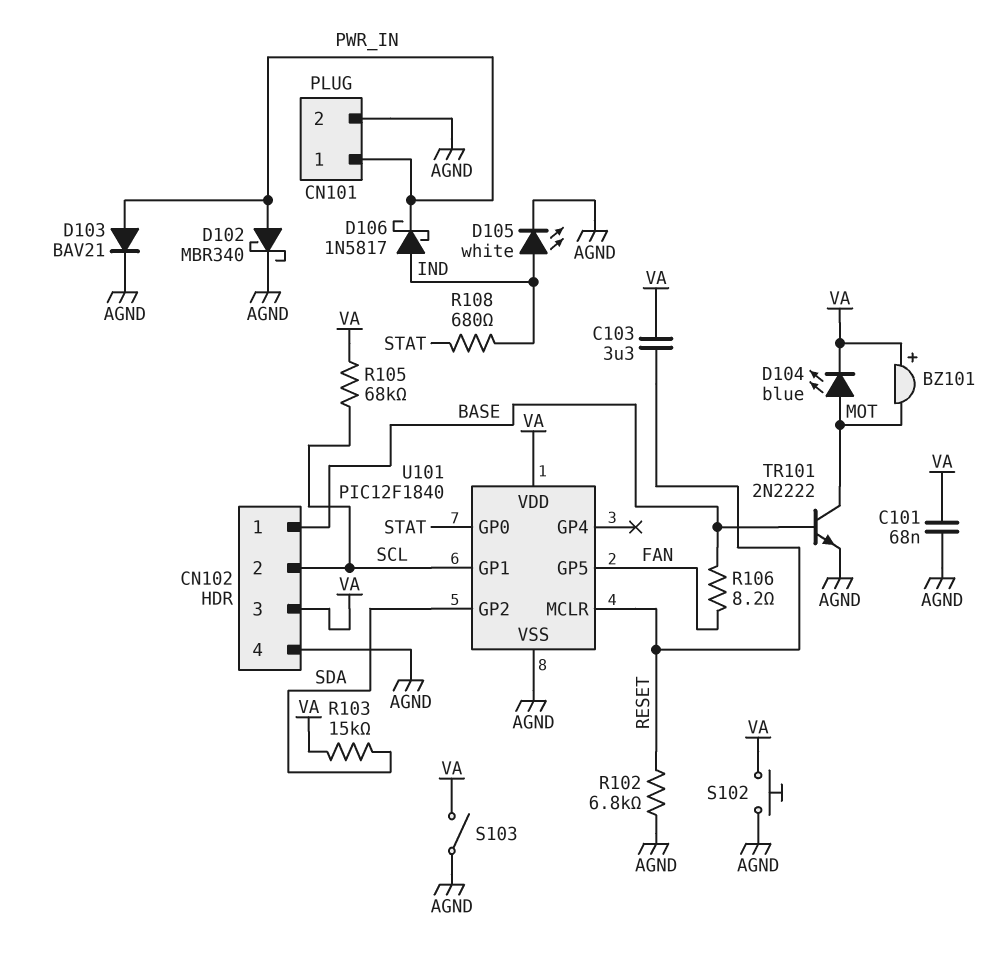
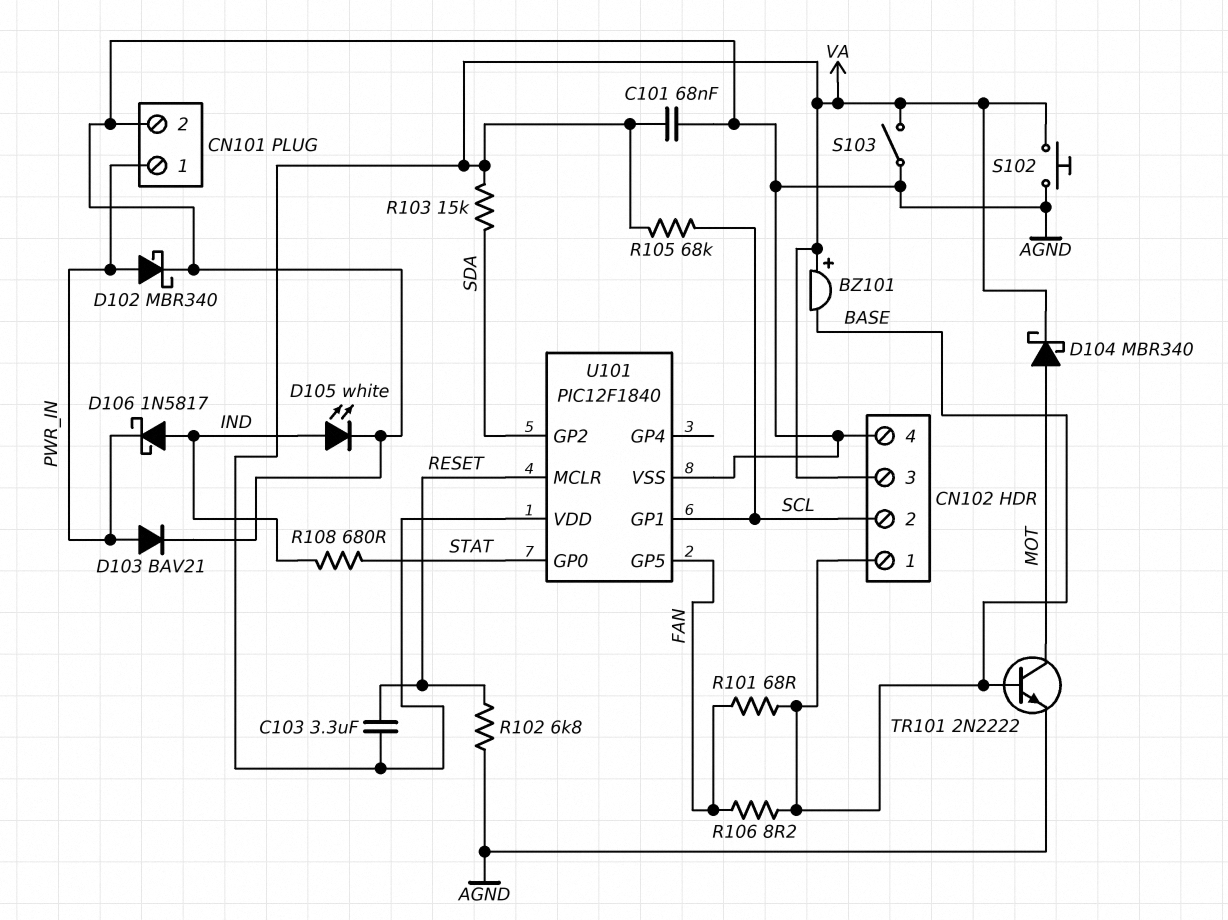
BZ101: buzzer (plus VA, minus MOT) -> buzzer (plus VA, minus BASE)
D104: LED blue (A MOT, K VA) -> schottky MBR340 (A MOT, K VA)
R101: none -> 68 (BASE, FAN)

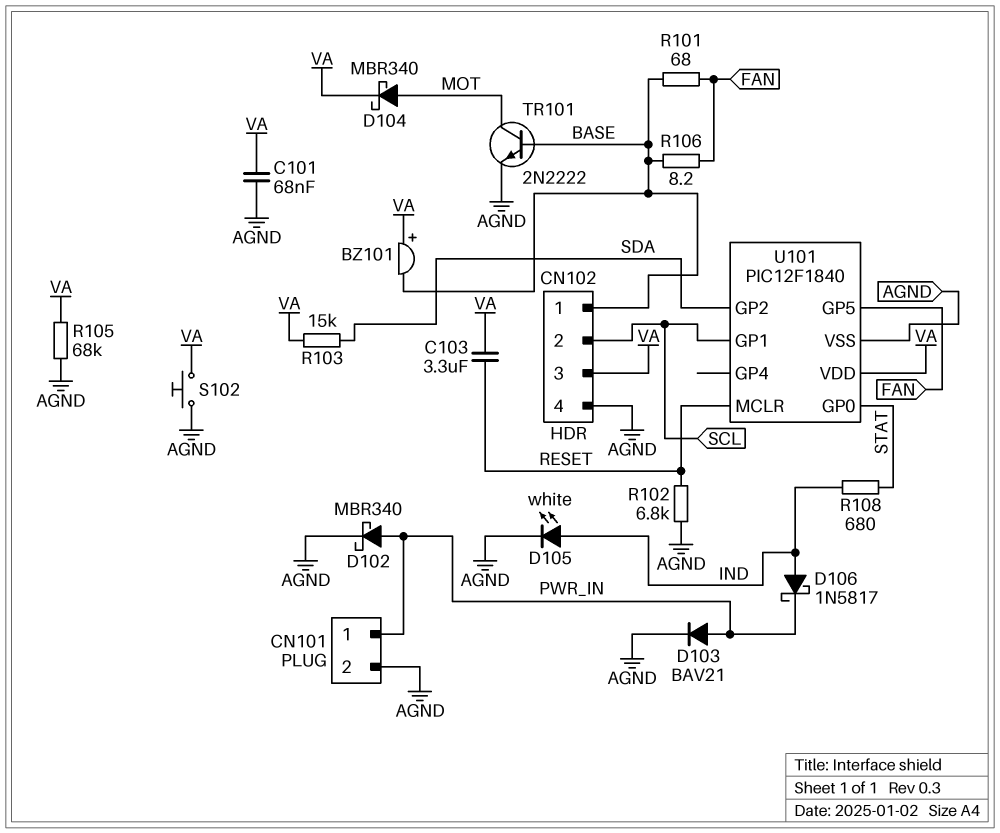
R105: 68k (SCL, VA) -> 68k (AGND, VA)
S103: switch (AGND, VA) -> none

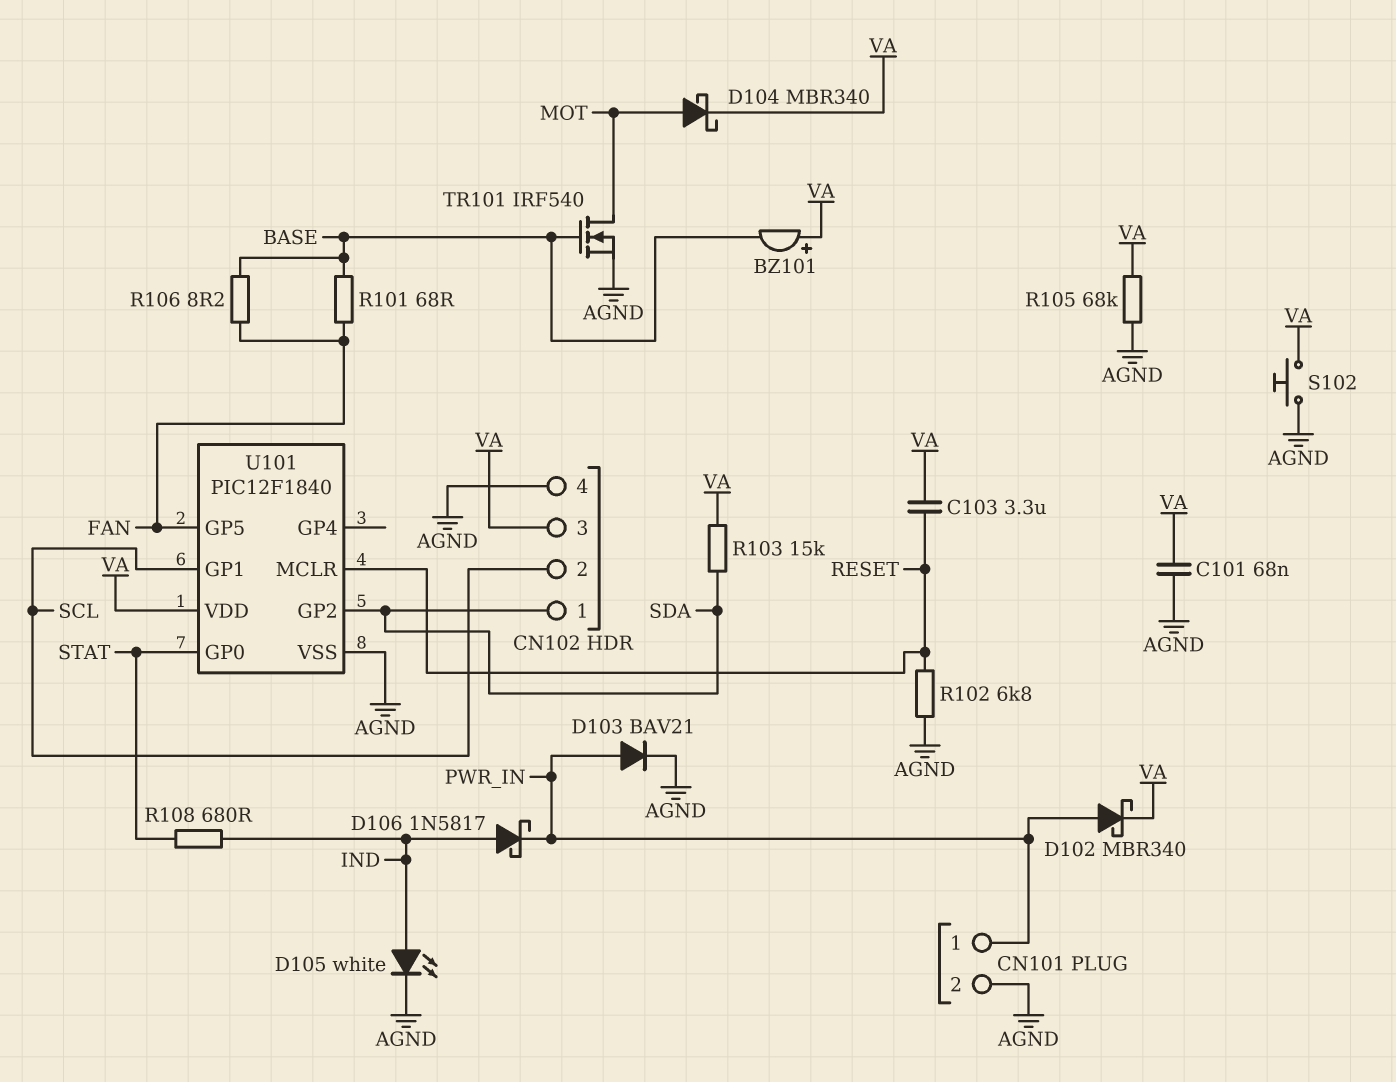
CN102 pin 1: BASE -> SDA
D102: schottky MBR340 (A PWR_IN, K AGND) -> schottky MBR340 (A PWR_IN, K VA)
TR101: NPN 2N2222 (B BASE, C MOT, E AGND) -> NMOS IRF540 (G BASE, D MOT, S AGND)

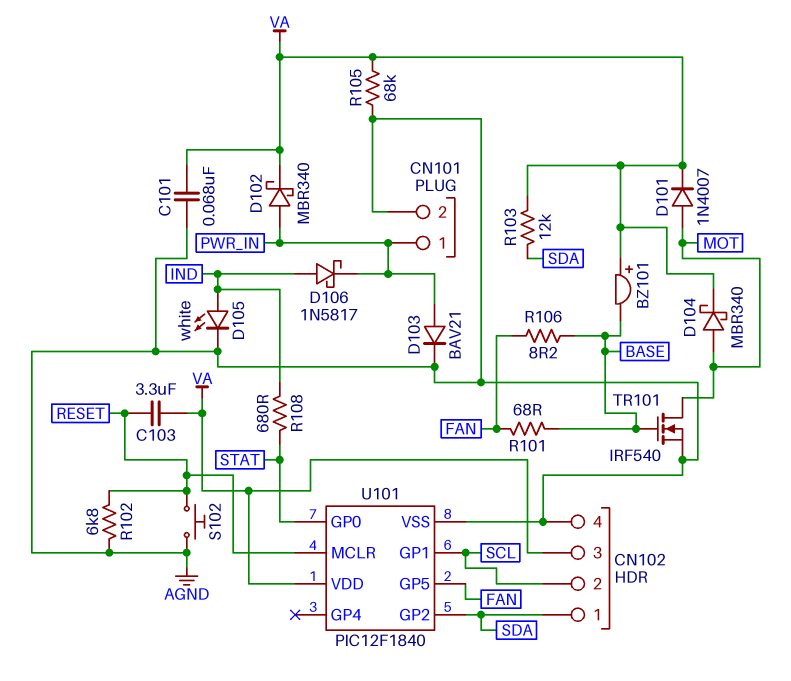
D101: none -> diode 1N4007 (A MOT, K VA)
R103: 15k (SDA, VA) -> 12k (SDA, VA)
S102: button (AGND, VA) -> button (AGND, RESET)

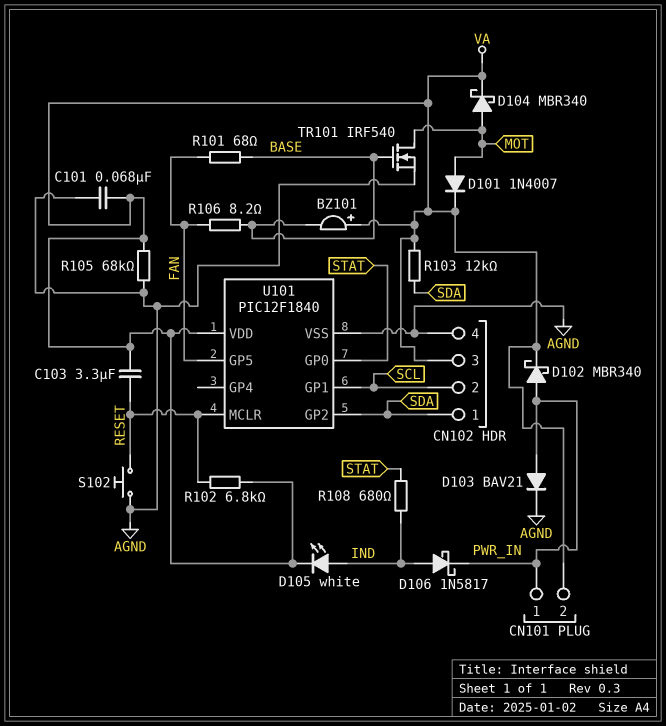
CN101 pin 2: AGND -> VA
D105: LED white (A IND, K AGND) -> LED white (A IND, K VA)
R102: 6.8k (AGND, RESET) -> 6.8k (RESET, VA)

